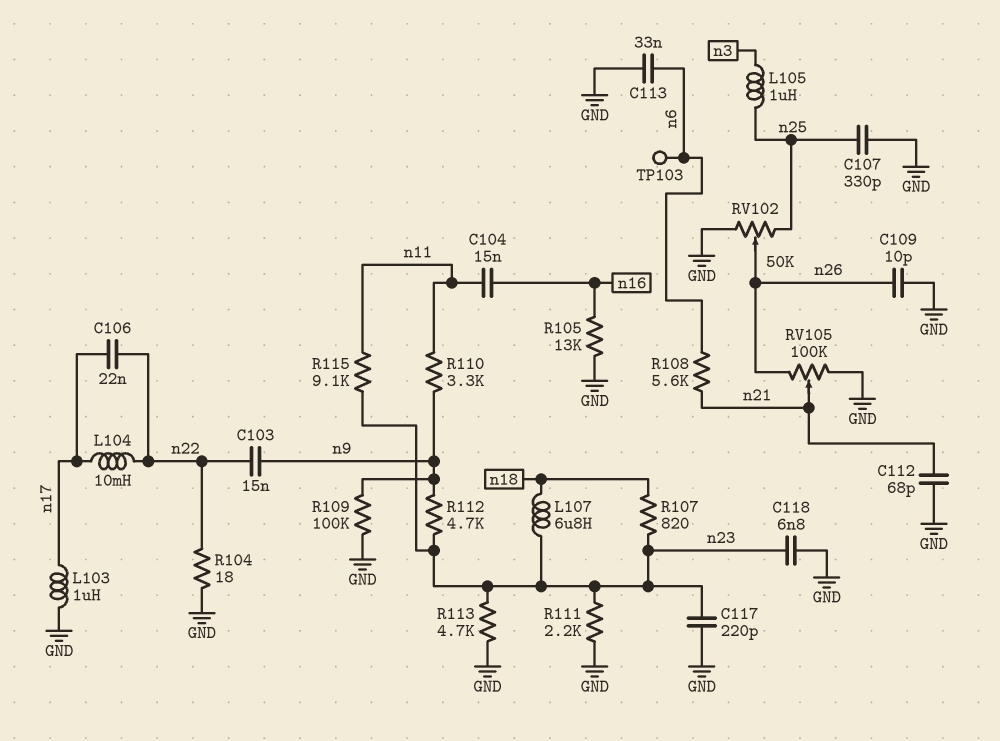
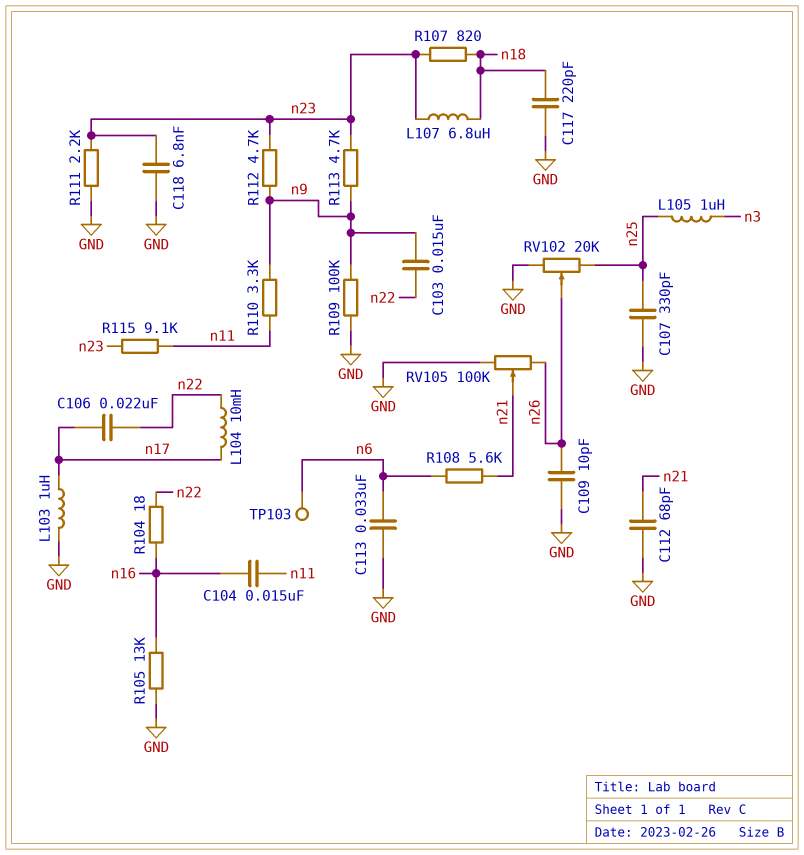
C117: 220pF (GND, n23) -> 220pF (GND, n18)
R104: 18 (GND, n22) -> 18 (n16, n22)
R113: 4.7k (GND, n23) -> 4.7k (n9, n23)
RV102: 50k (GND, n25, wiper n26) -> 20k (GND, n25, wiper n26)

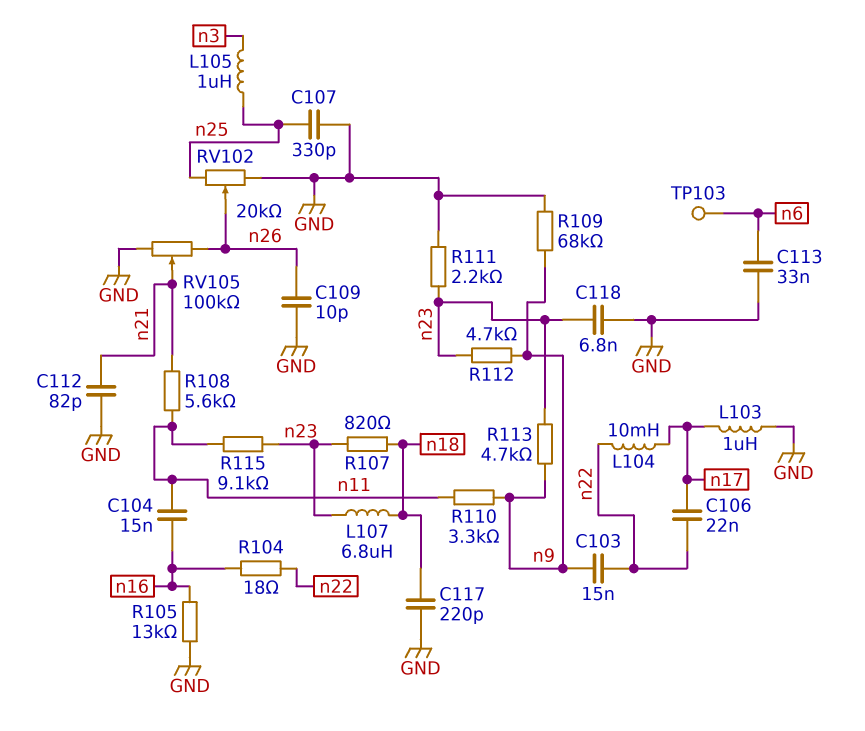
C112: 68pF (GND, n21) -> 82pF (GND, n21)
R108: 5.6k (n6, n21) -> 5.6k (n11, n21)
R109: 100k (GND, n9) -> 68k (GND, n9)

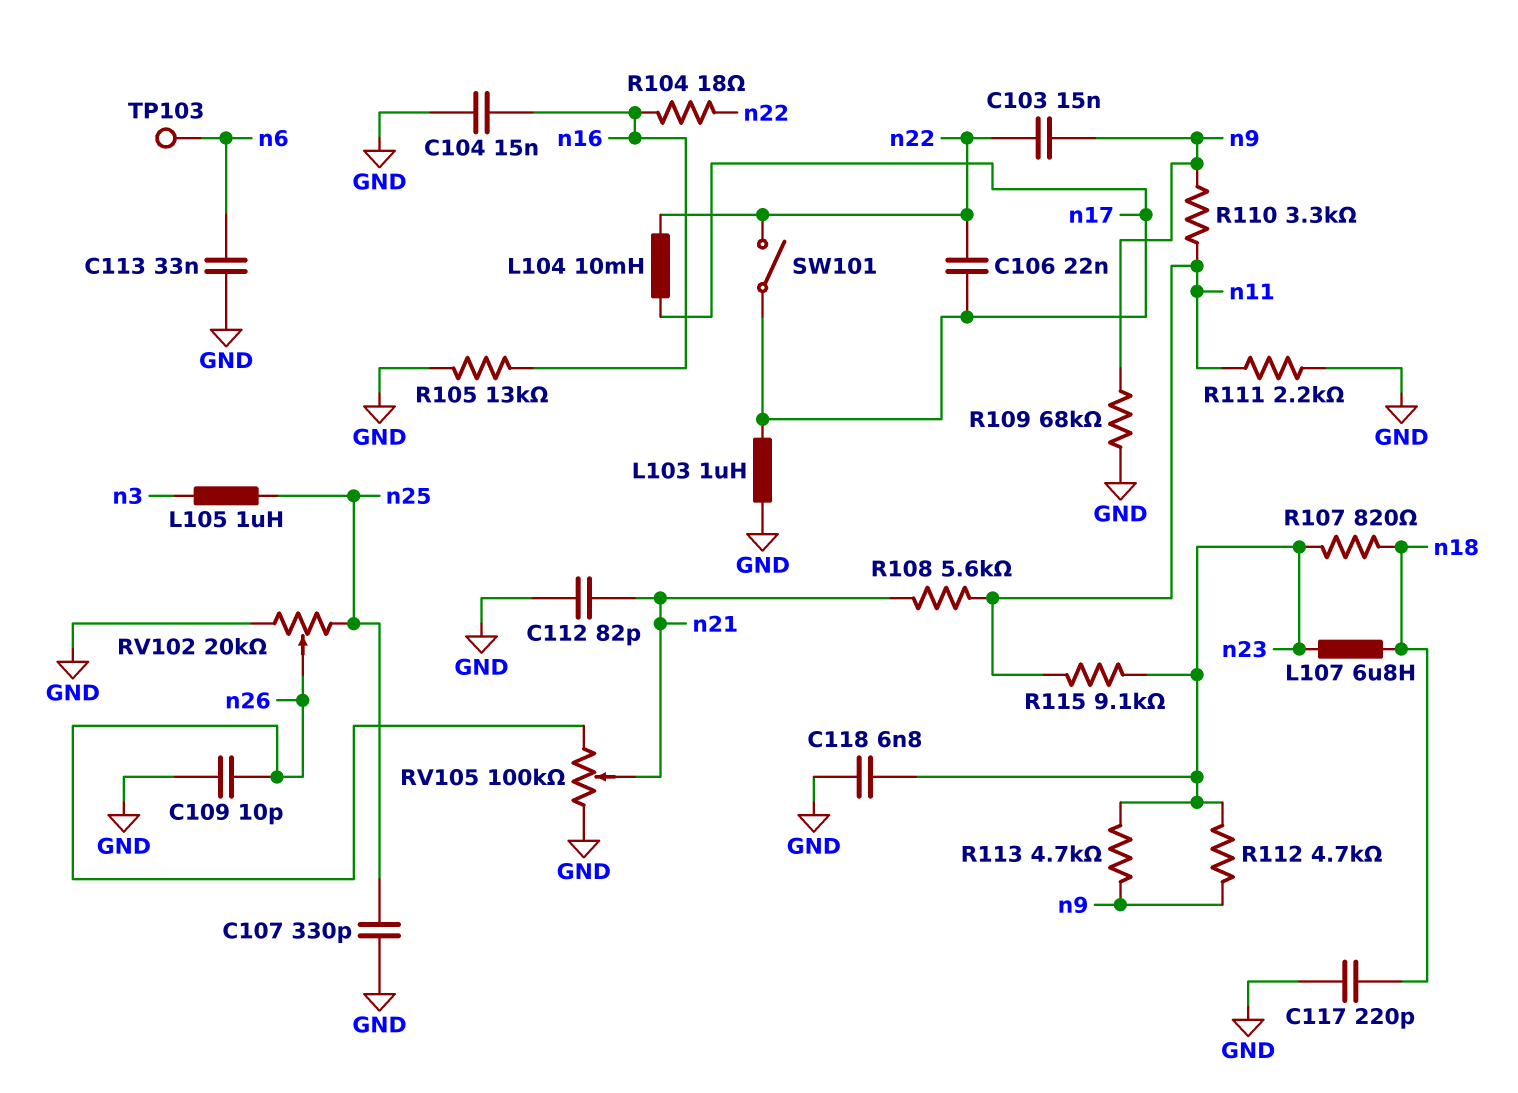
C104: 15nF (n11, n16) -> 15nF (GND, n16)
R111: 2.2k (GND, n23) -> 2.2k (GND, n11)
SW101: none -> switch (n17, n22)

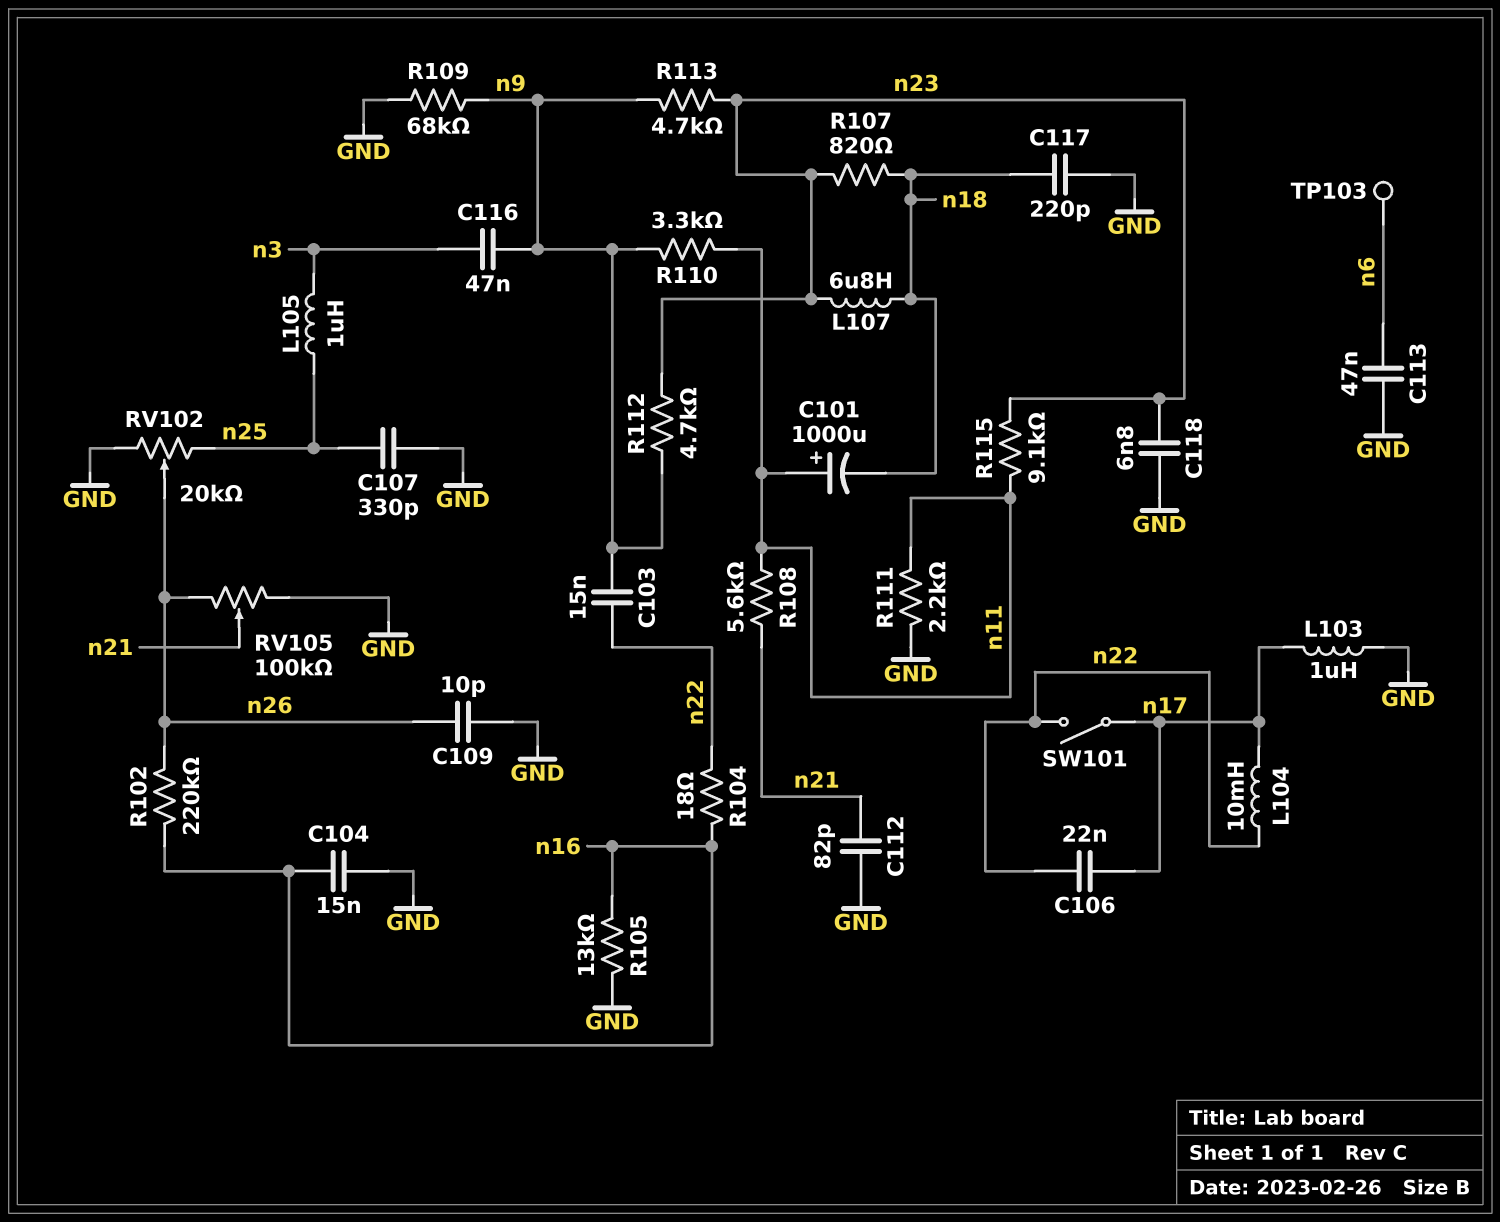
C101: none -> 1000uF (plus n11, minus n18)
C113: 33nF (GND, n6) -> 47nF (GND, n6)
C116: none -> 47nF (n3, n9)
R102: none -> 220k (n16, n26)

